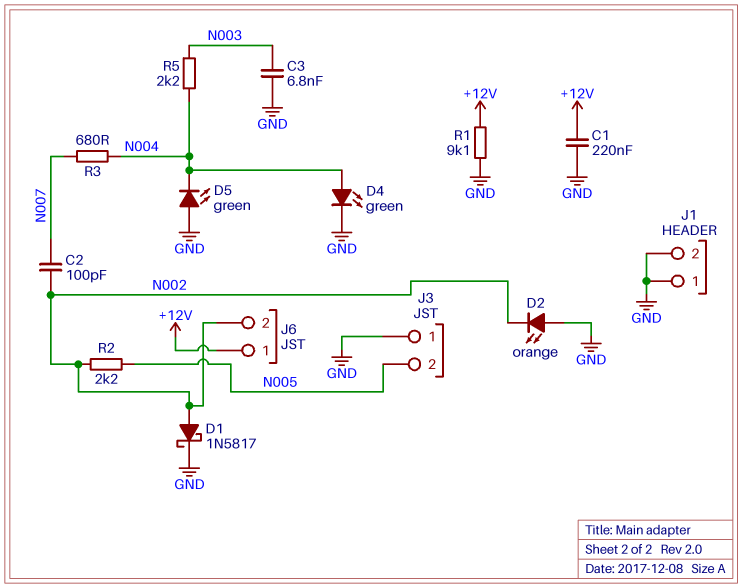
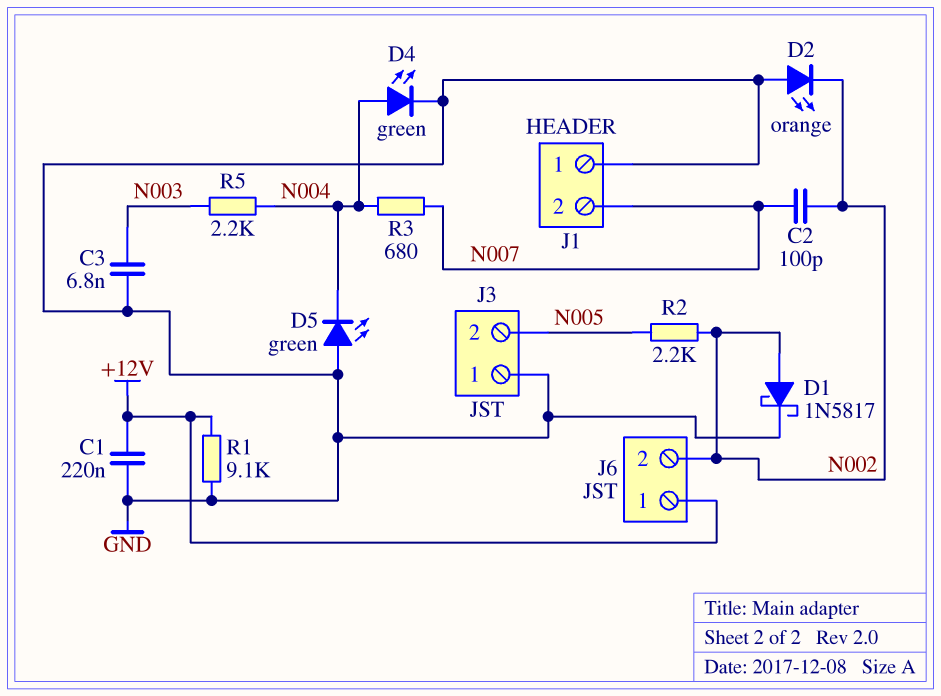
J1 pin 2: GND -> N007

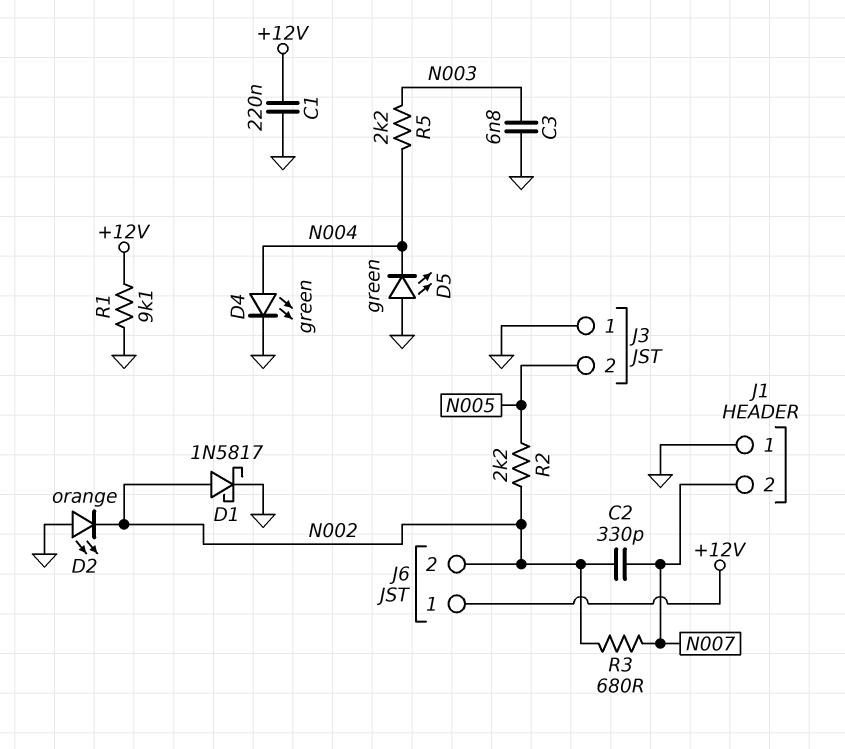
C2: 100pF (N002, N007) -> 330pF (N002, N007)
R3: 680 (N004, N007) -> 680 (N002, N007)

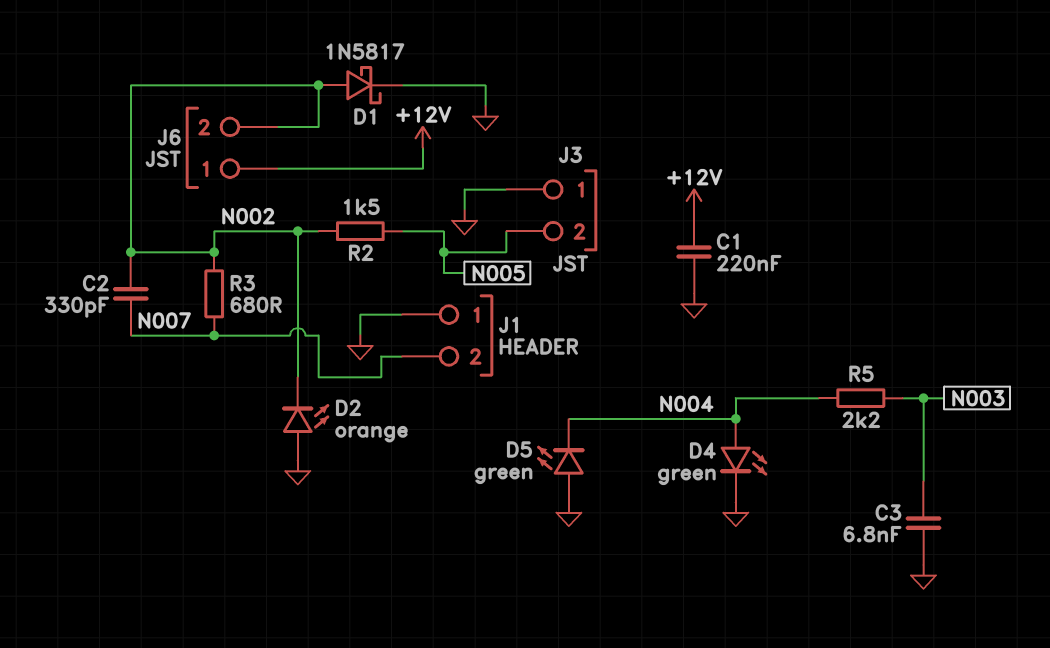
R1: 9.1k (+12V, GND) -> none
R2: 2.2k (N002, N005) -> 1.5k (N002, N005)

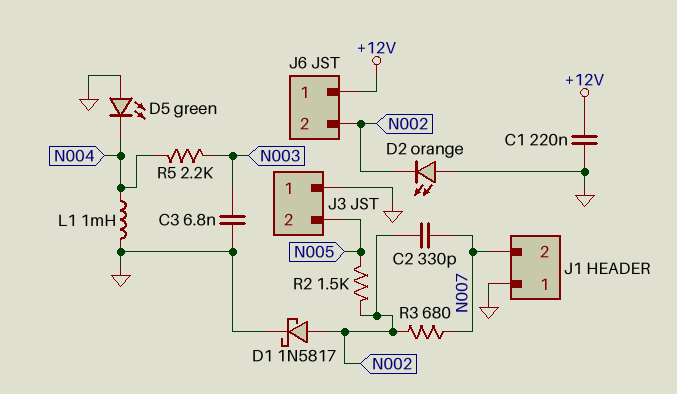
D4: LED green (A N004, K GND) -> none
L1: none -> 1mH (GND, N004)

